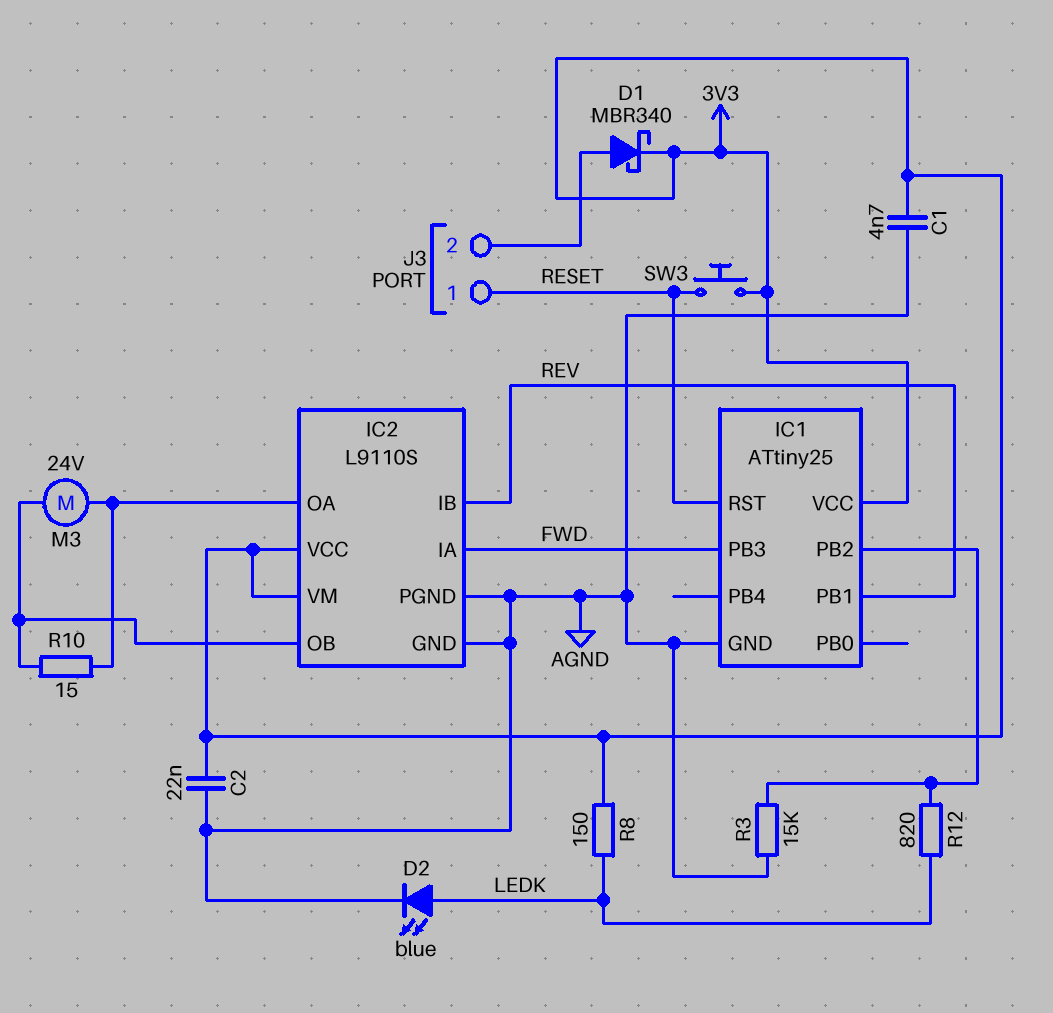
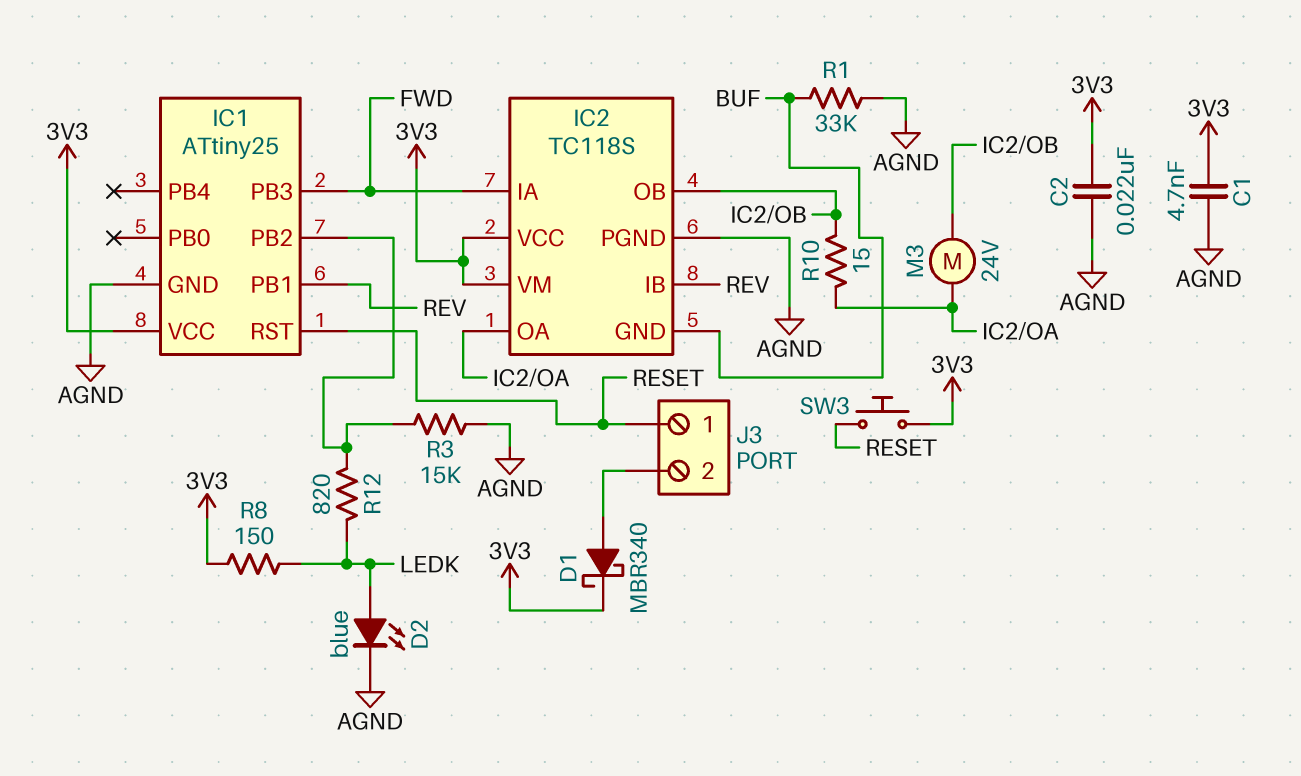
IC2: L9110S -> TC118S
IC2 pin GND: AGND -> BUF
R1: none -> 33k (AGND, BUF)

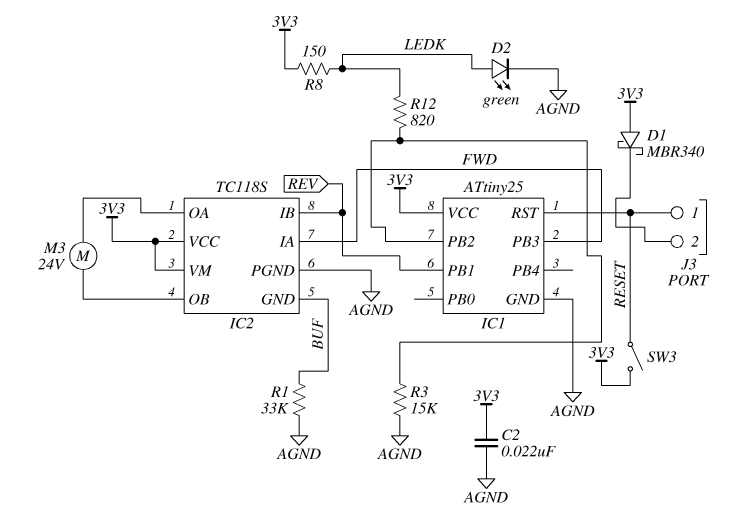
C1: 4.7nF (3V3, AGND) -> none
D1: schottky MBR340 (A J3/2, K 3V3) -> schottky MBR340 (A 3V3, K J3/2)
D2: LED blue (A LEDK, K AGND) -> LED green (A LEDK, K AGND)
R10: 15 (IC2/OA, IC2/OB) -> none
SW3: button (3V3, RESET) -> switch (3V3, RESET)

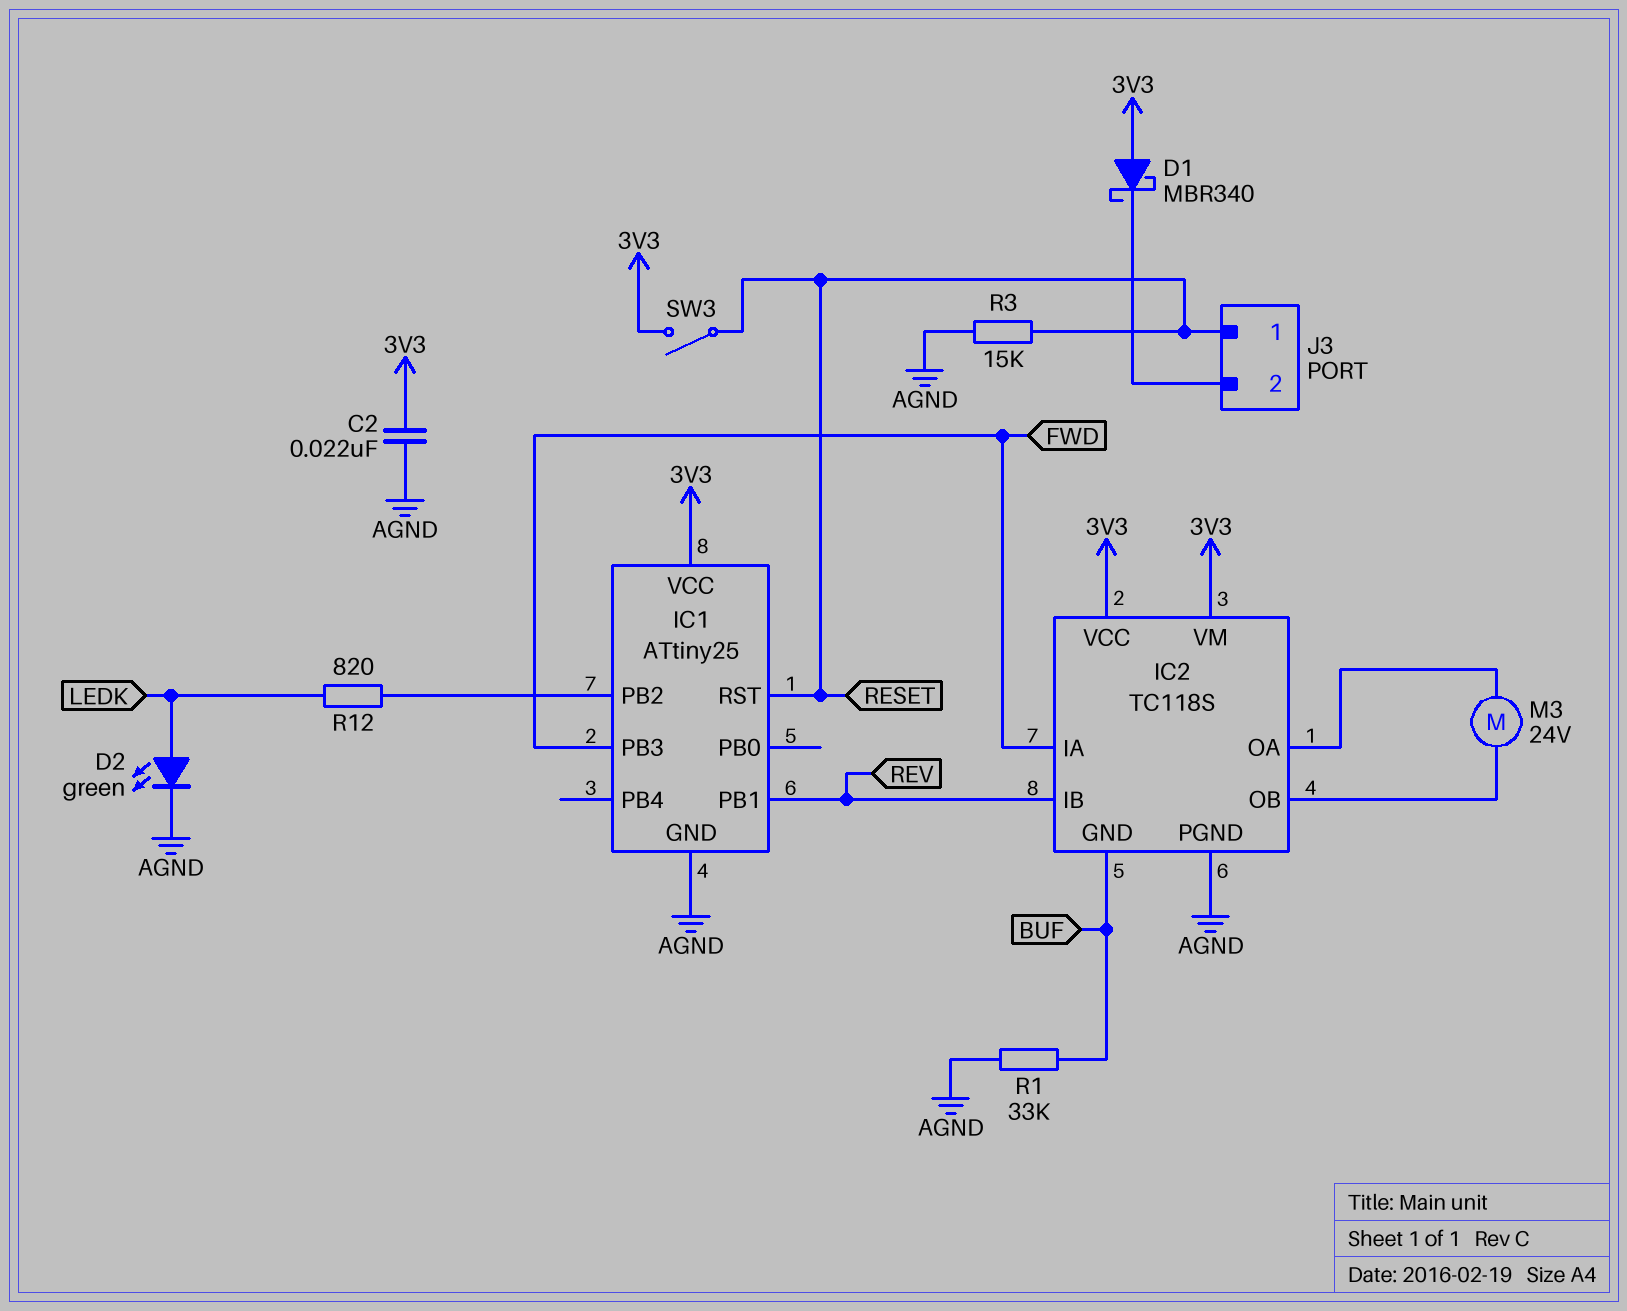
R3: 15k (AGND, IC1/PB2) -> 15k (AGND, RESET)
R8: 150 (3V3, LEDK) -> none

